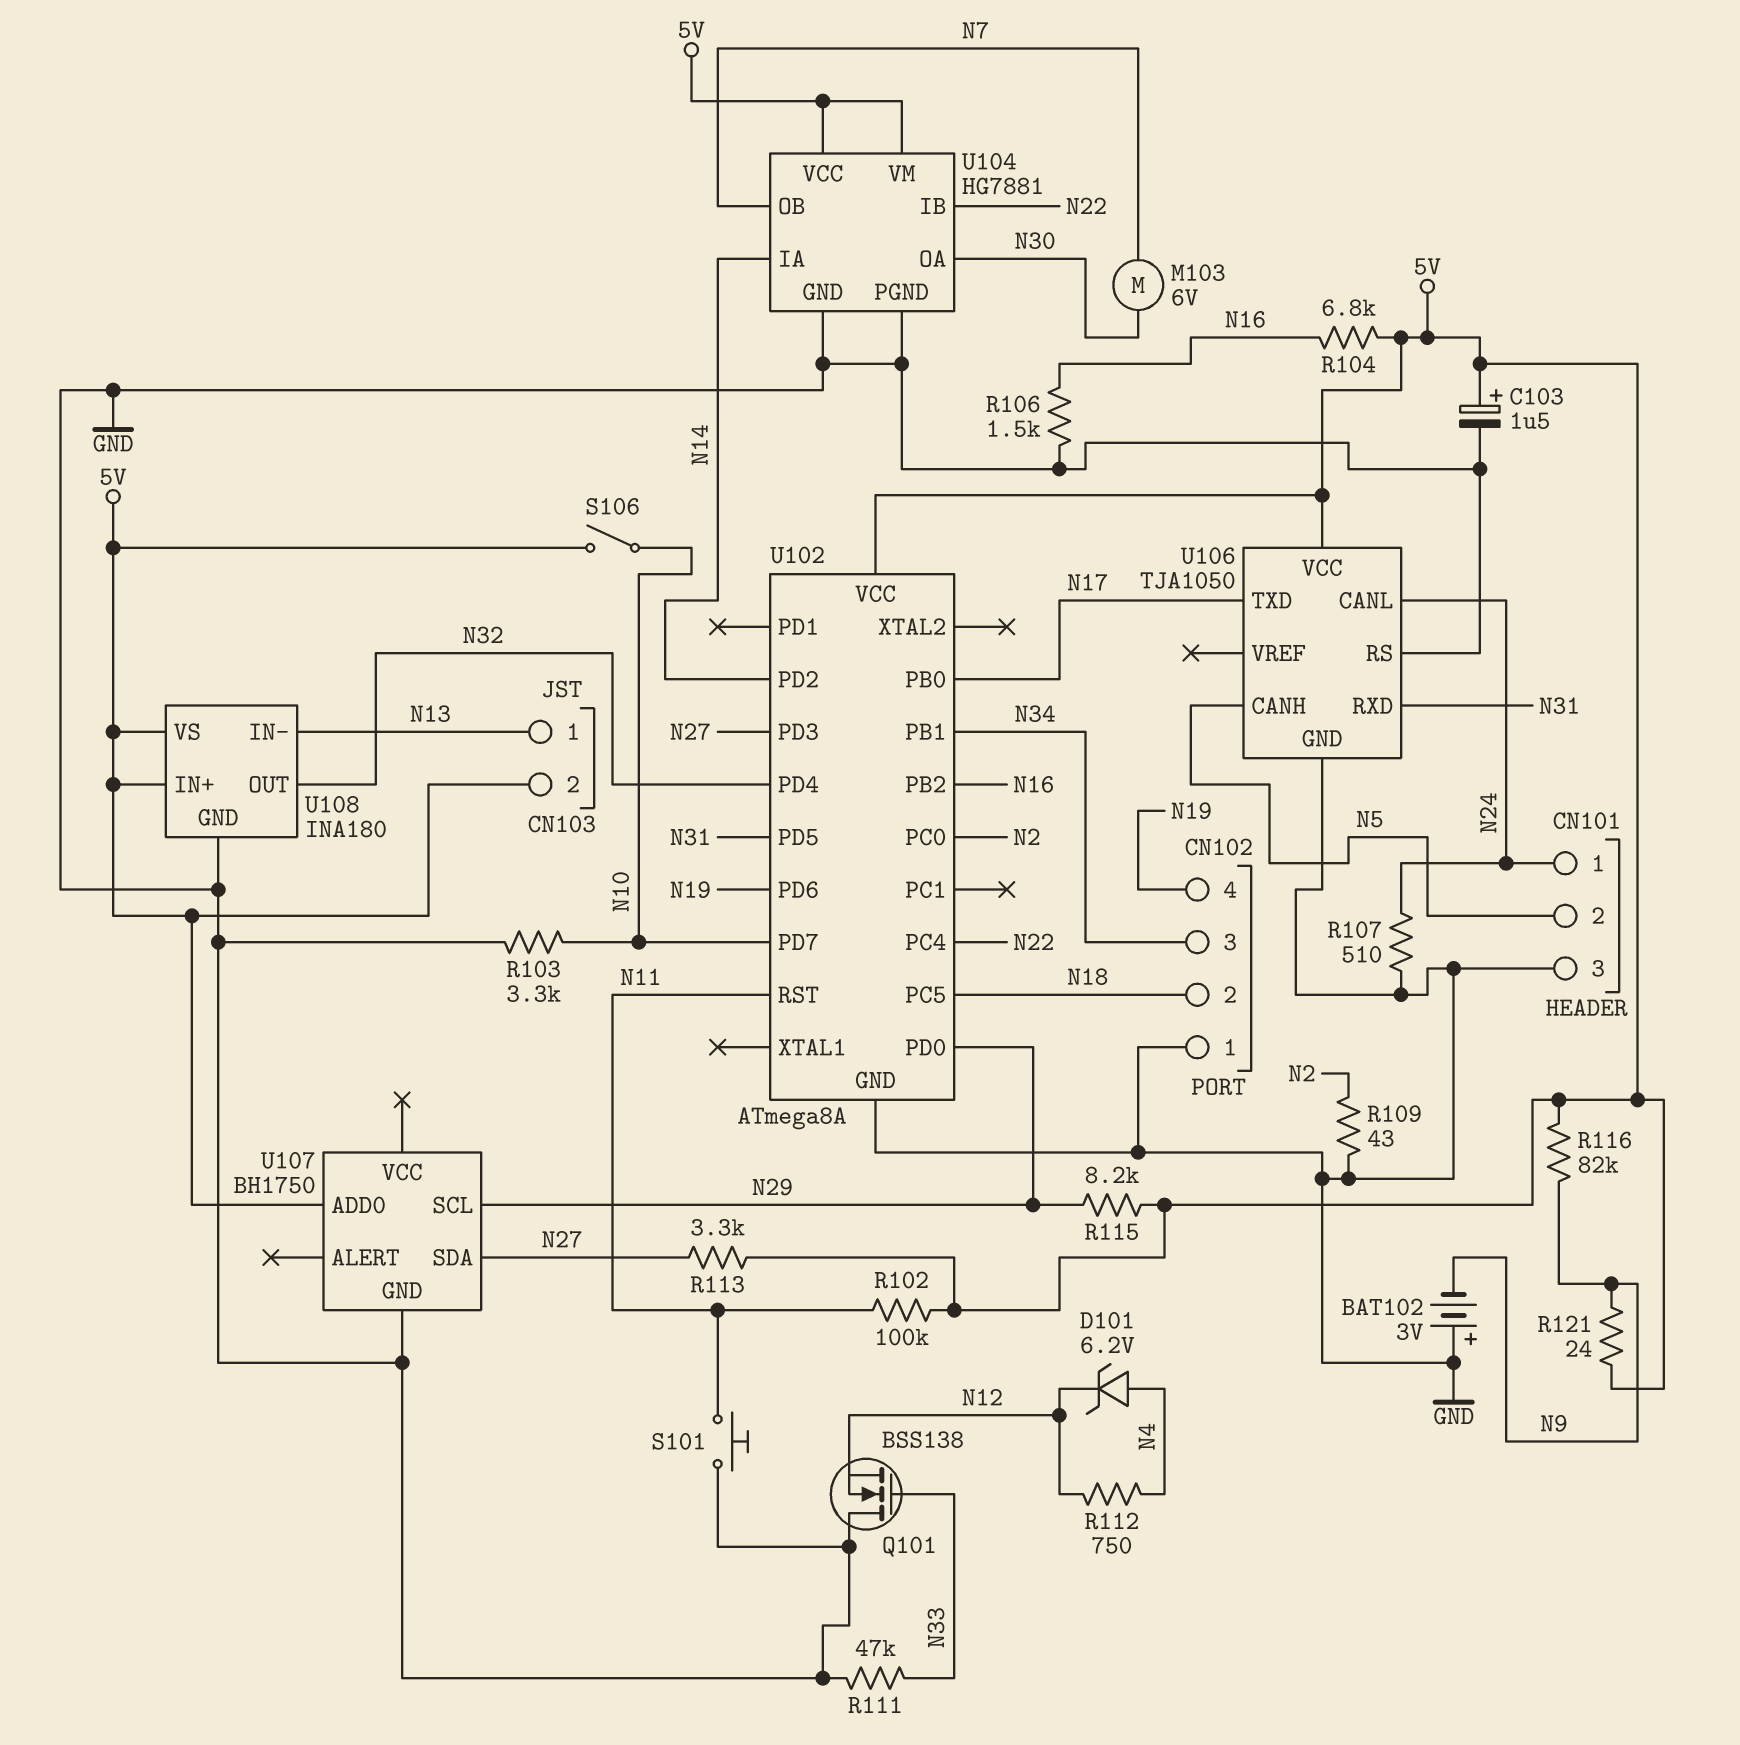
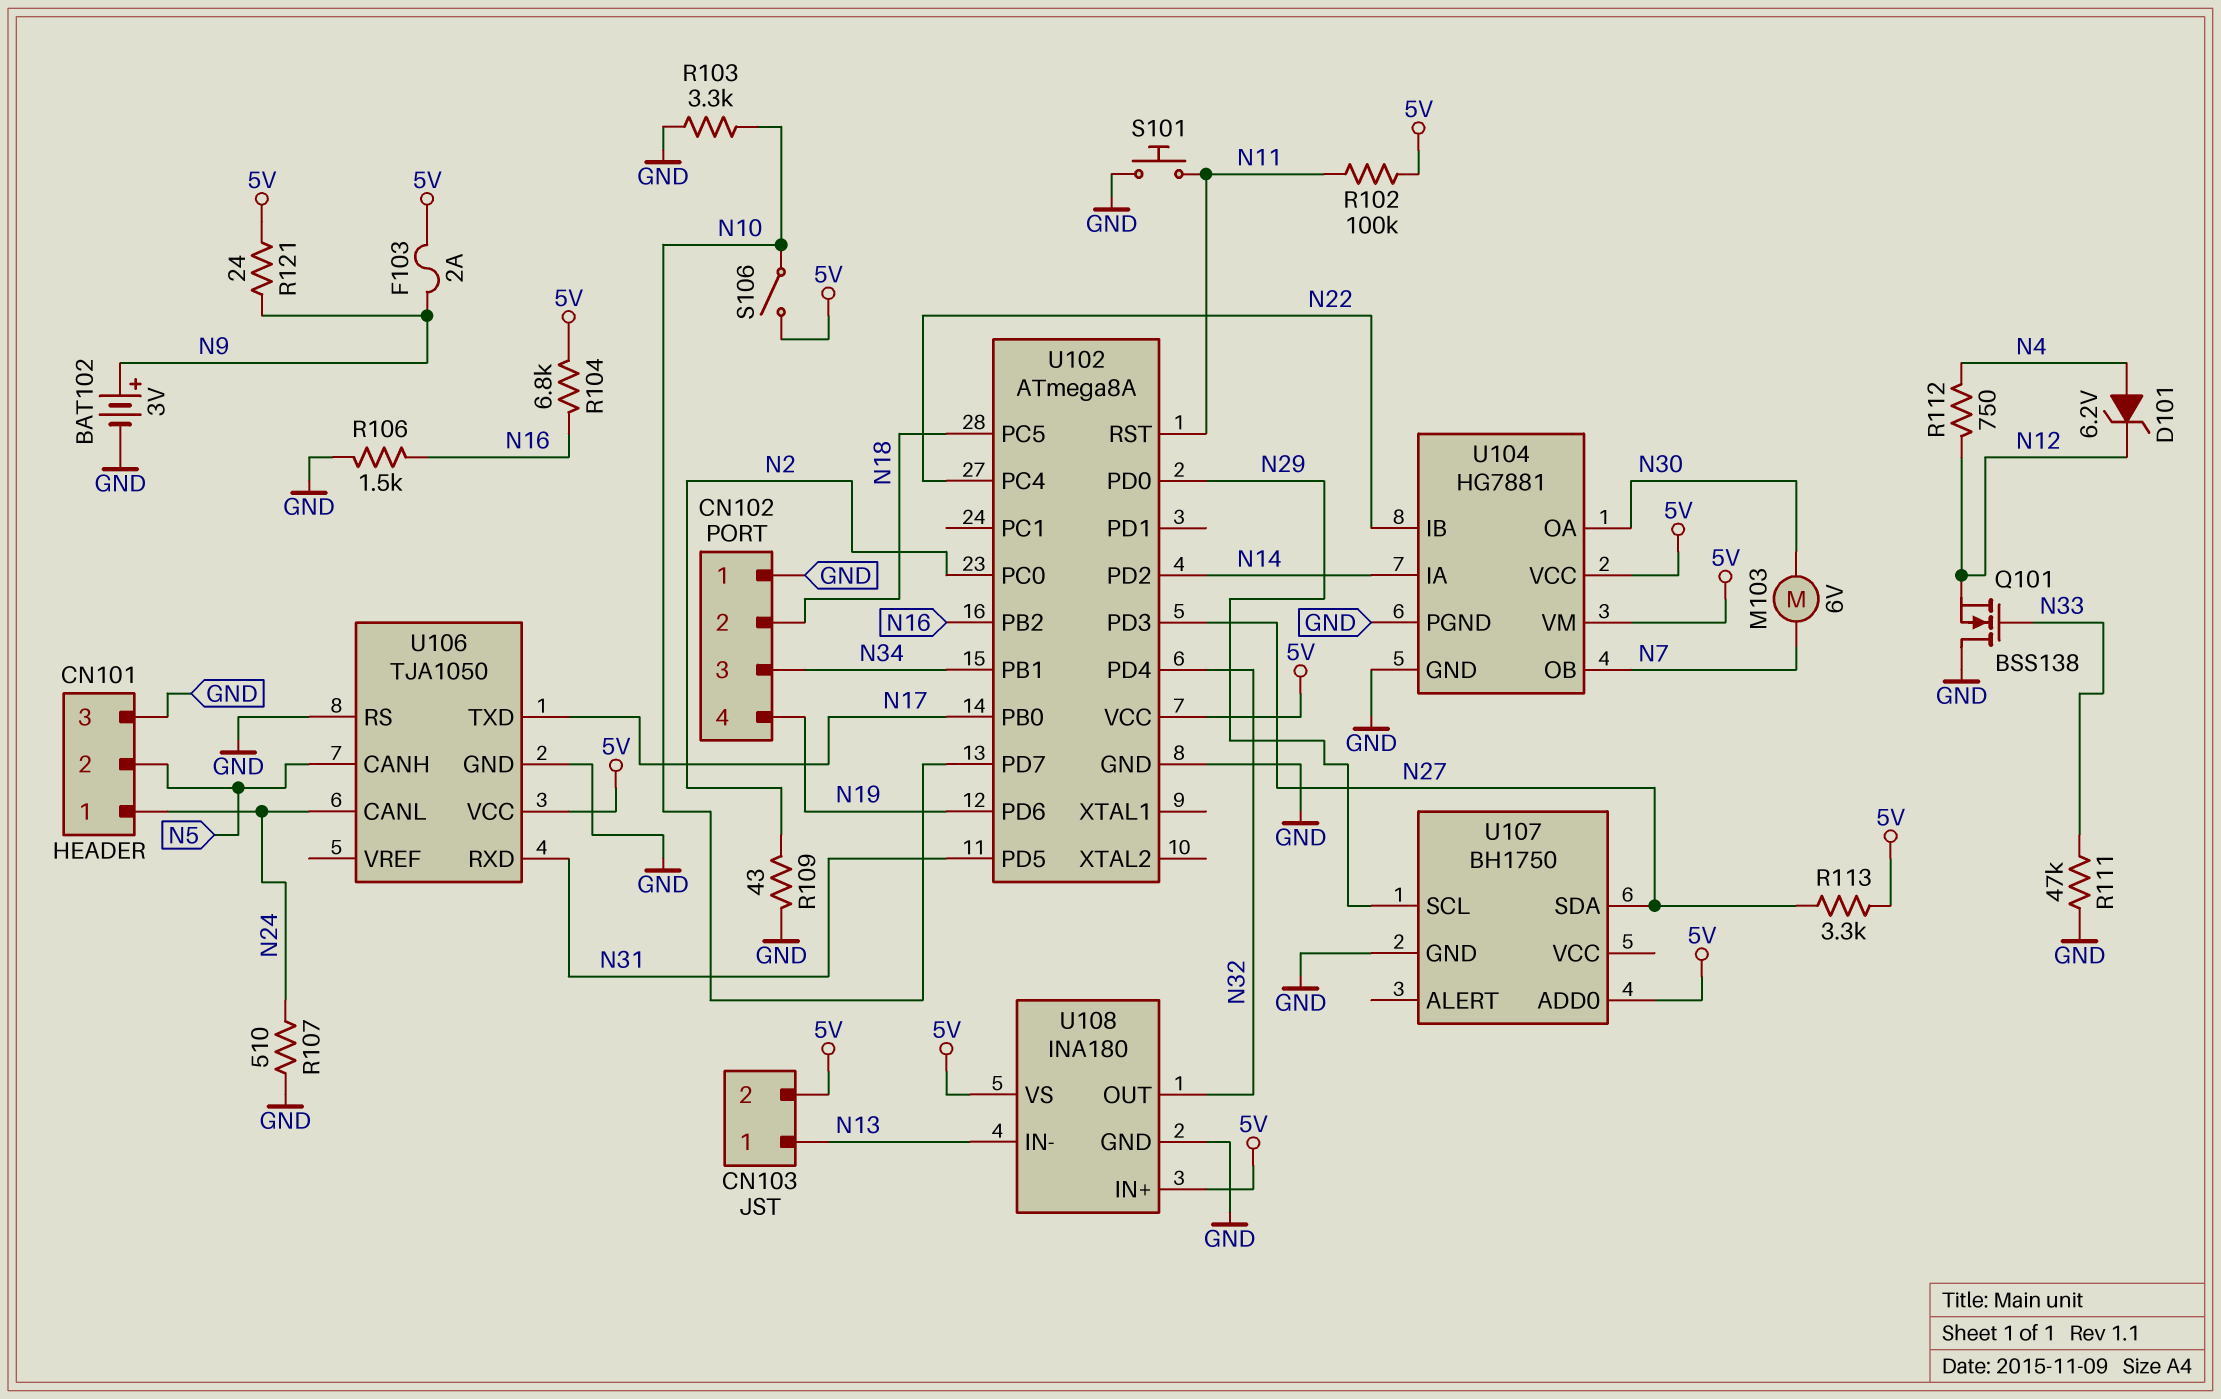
BAT102: 3V (plus GND, minus N9) -> 3V (plus N9, minus GND)
C103: 1.5uF (plus 5V, minus GND) -> none
F103: none -> 2A (5V, N9)
R115: 8.2k (5V, N29) -> none
R116: 82k (5V, N9) -> none

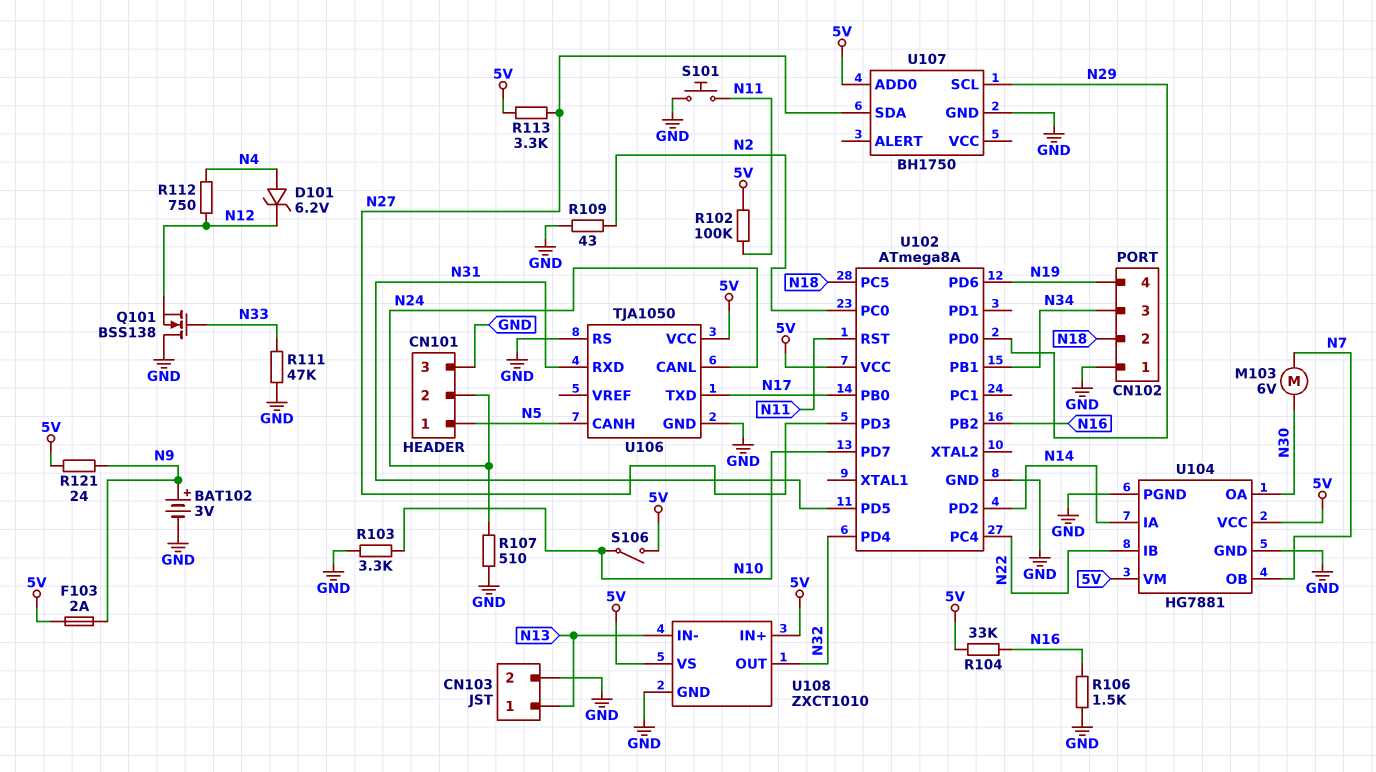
CN101 pin 1: N24 -> N5
CN101 pin 2: N5 -> N24
CN103 pin 2: 5V -> GND
R104: 6.8k (5V, N16) -> 33k (5V, N16)
U108: INA180 -> ZXCT1010

